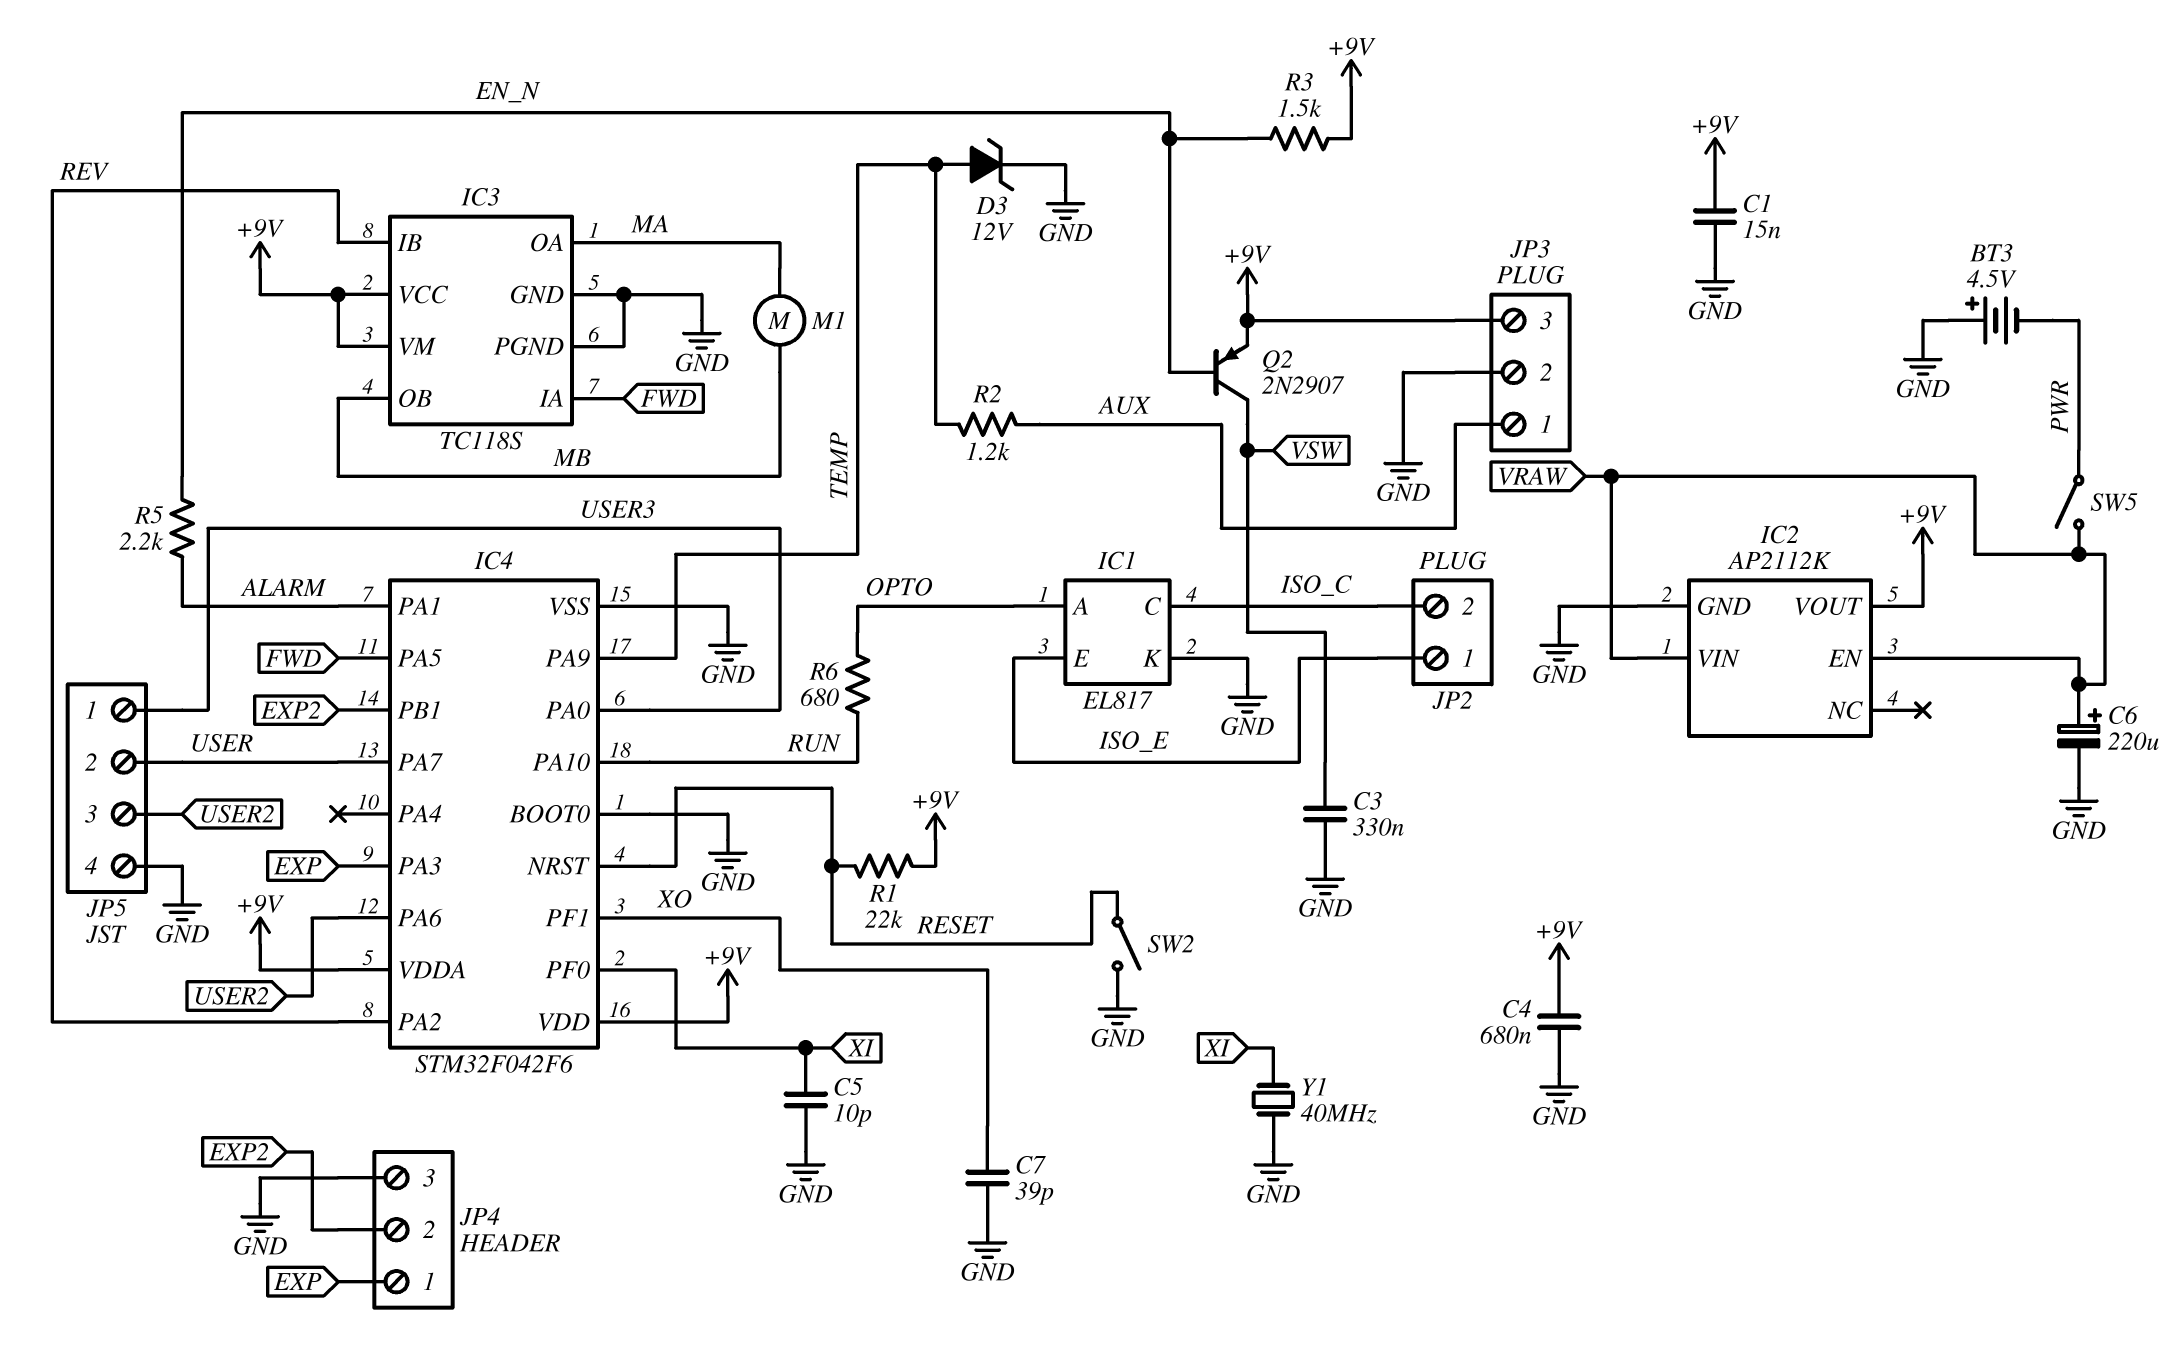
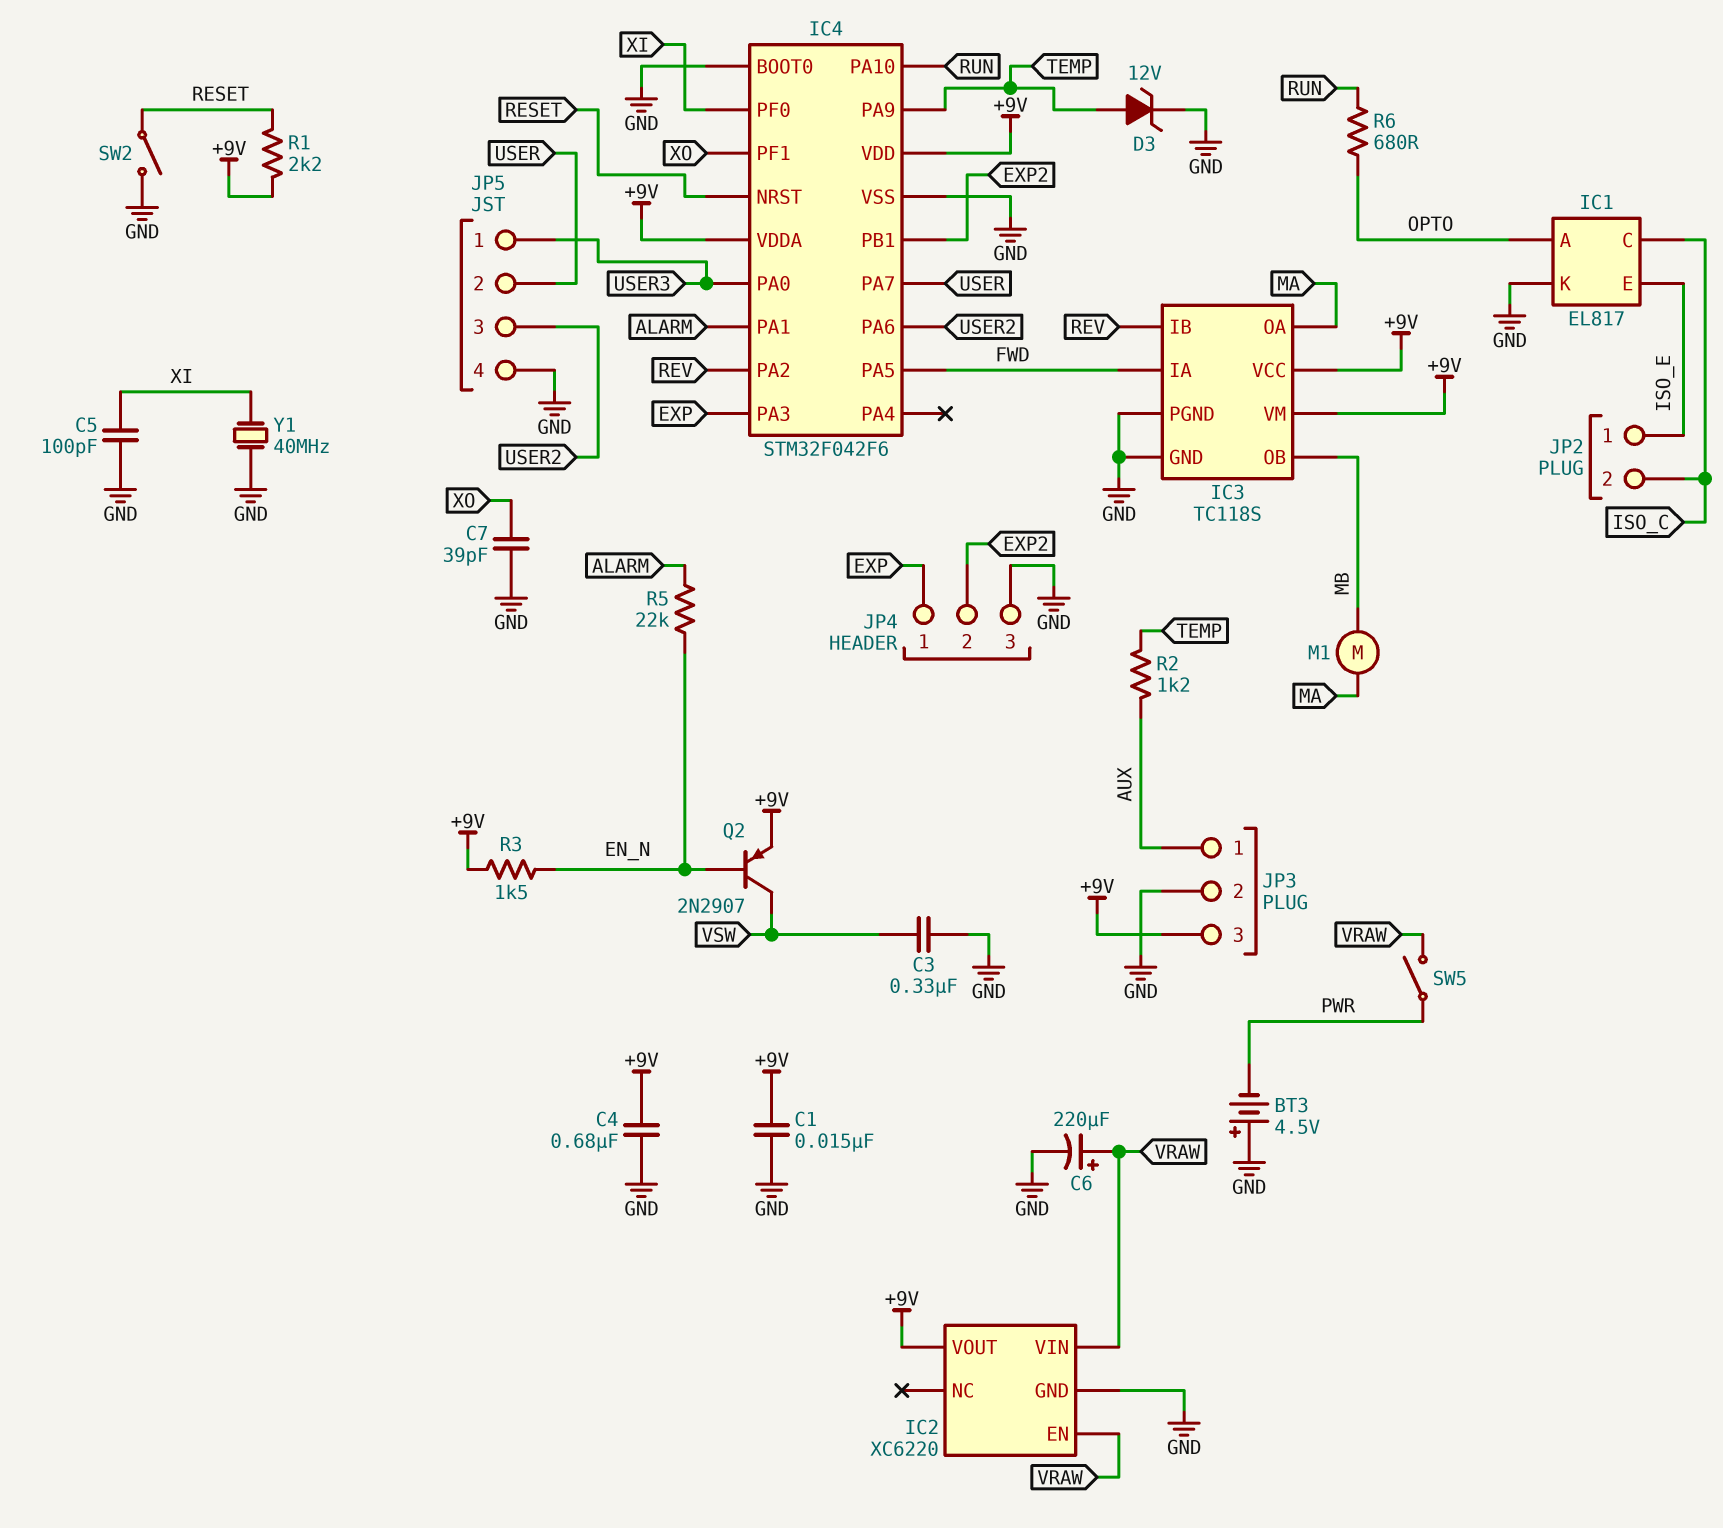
C5: 10pF (GND, XI) -> 100pF (GND, XI)
IC2: AP2112K -> XC6220
R1: 22k (+9V, RESET) -> 2.2k (+9V, RESET)
R5: 2.2k (ALARM, EN_N) -> 22k (ALARM, EN_N)

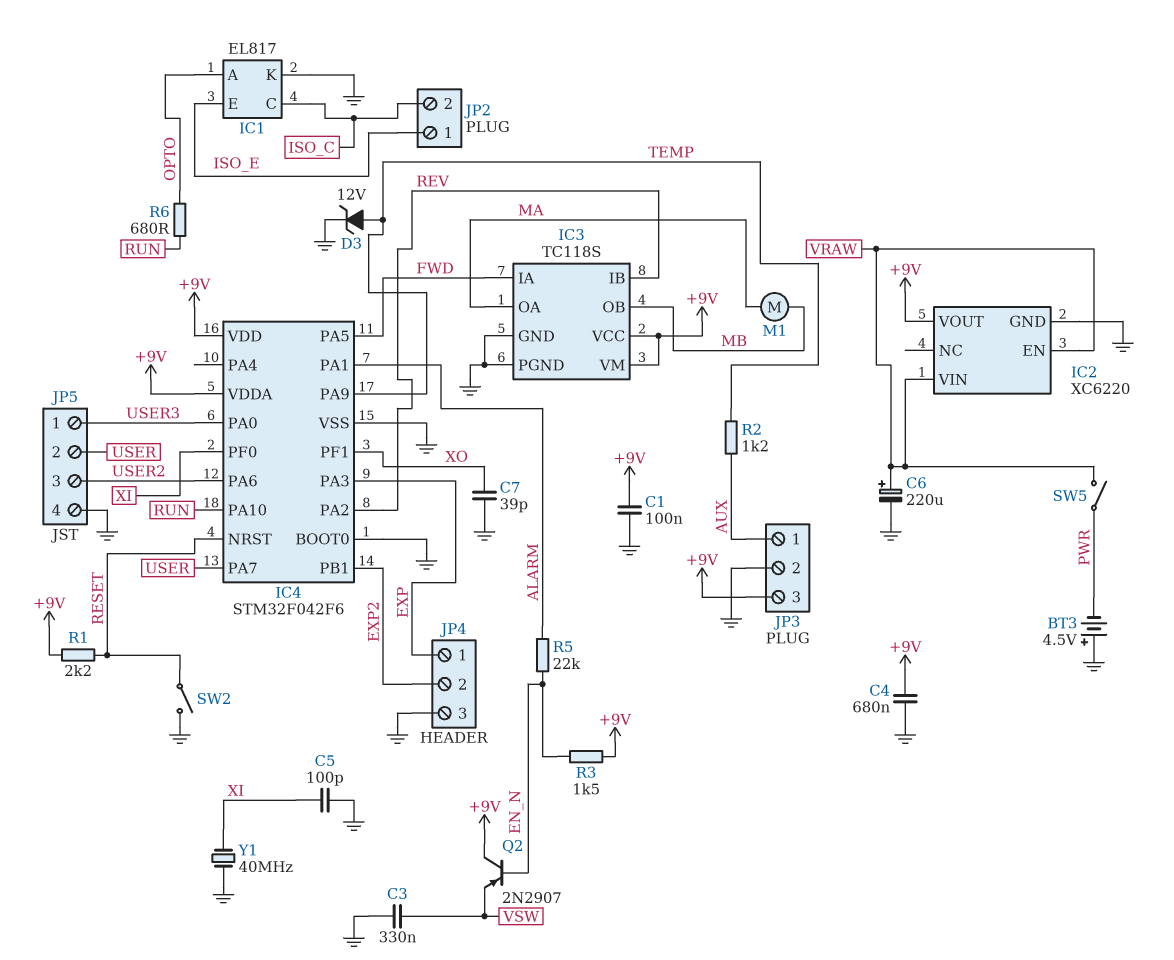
C1: 15nF (+9V, GND) -> 100nF (+9V, GND)
Q2: PNP 2N2907 (B EN_N, C VSW, E +9V) -> PNP 2N2907 (B EN_N, C +9V, E VSW)

